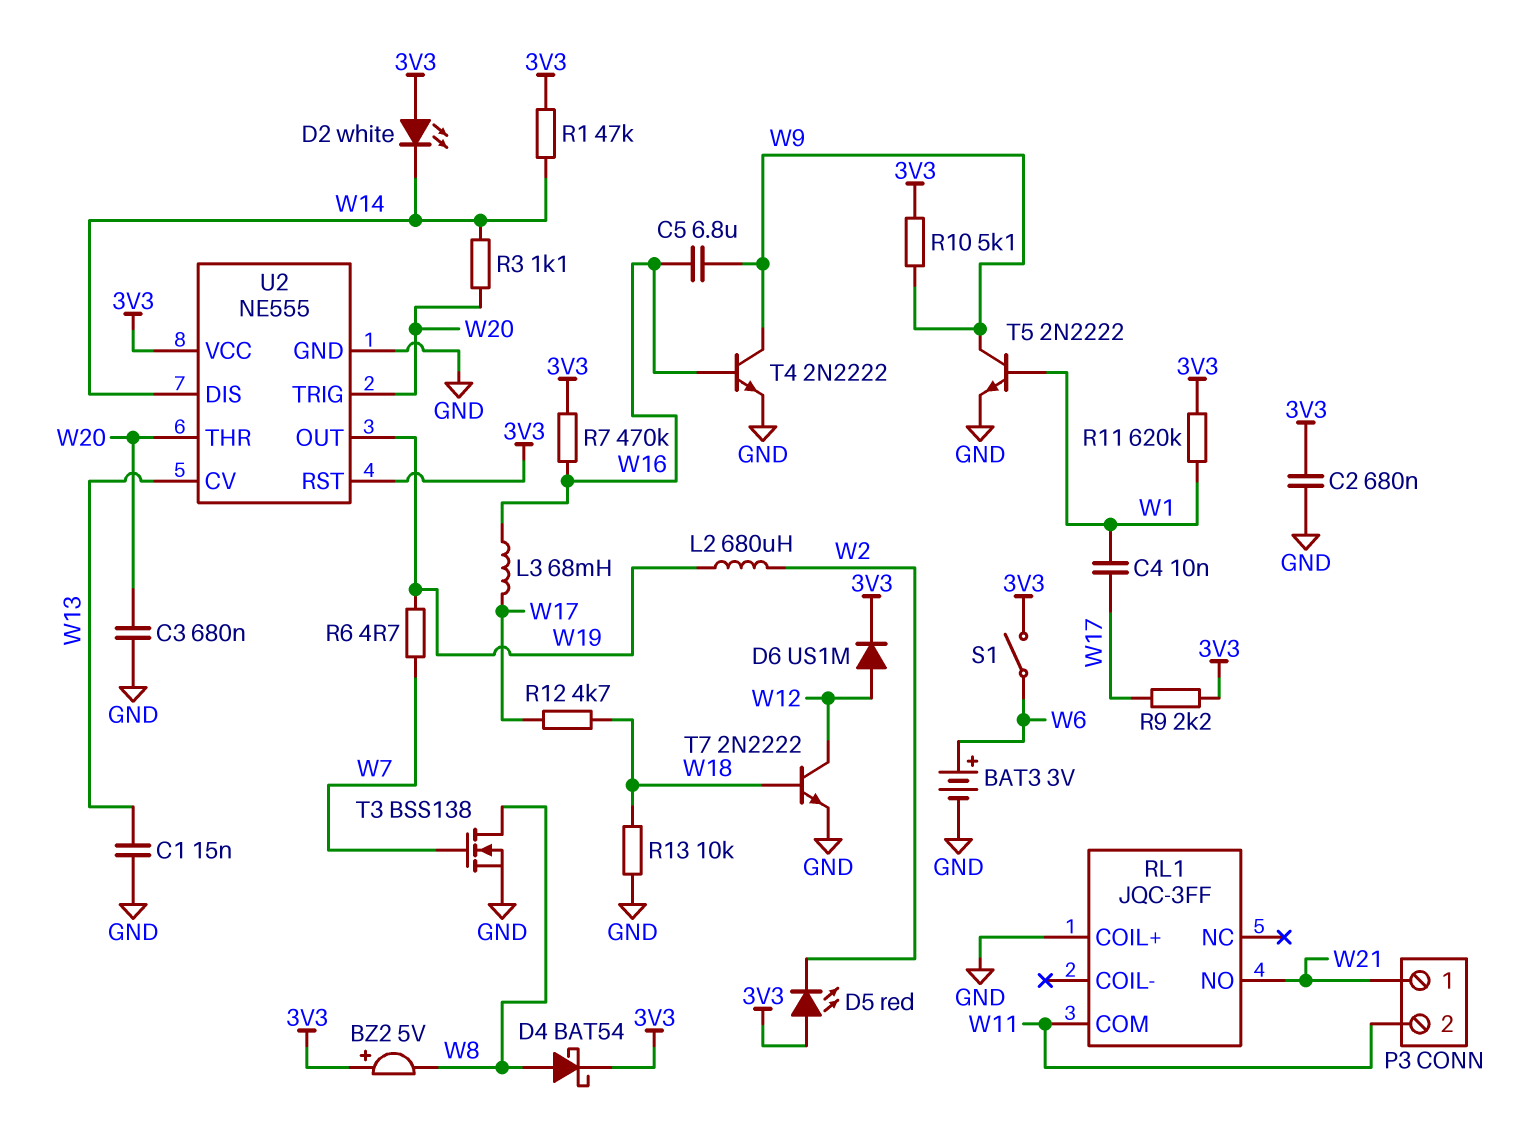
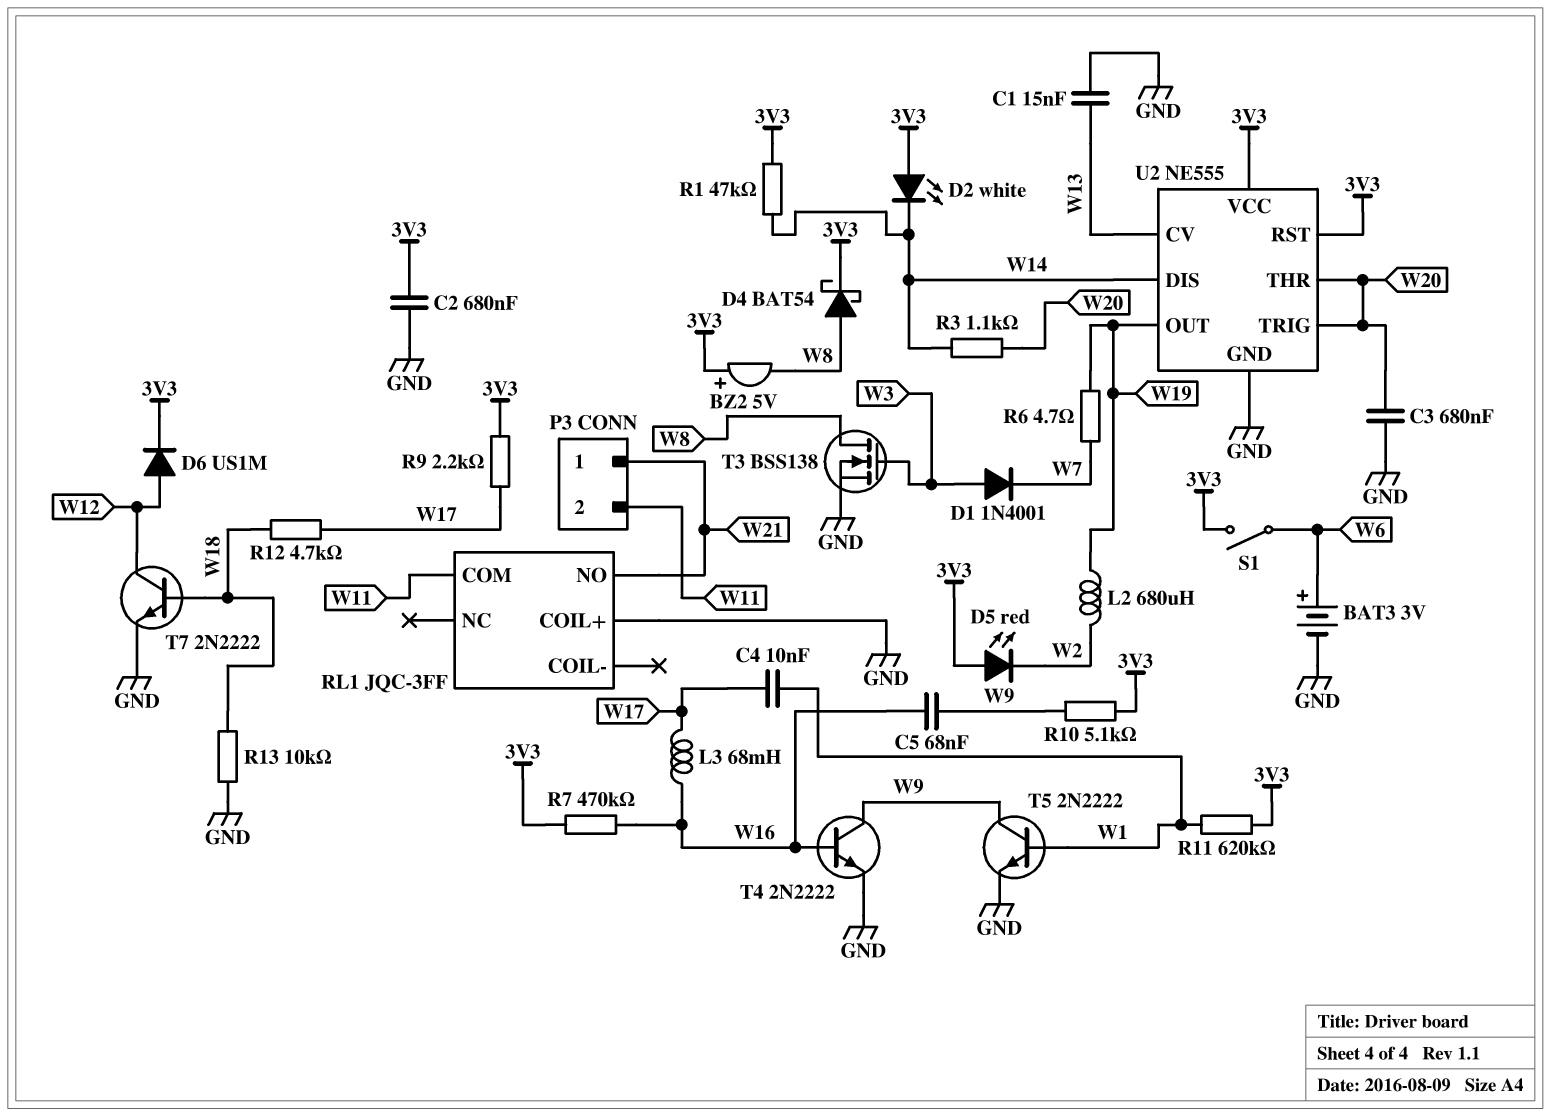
C5: 6.8uF (W9, W16) -> 68nF (W9, W16)
D1: none -> diode 1N4001 (A W3, K W7)
T3: NMOS BSS138 (G W7, D W8, S GND) -> NMOS BSS138 (G W3, D W8, S GND)

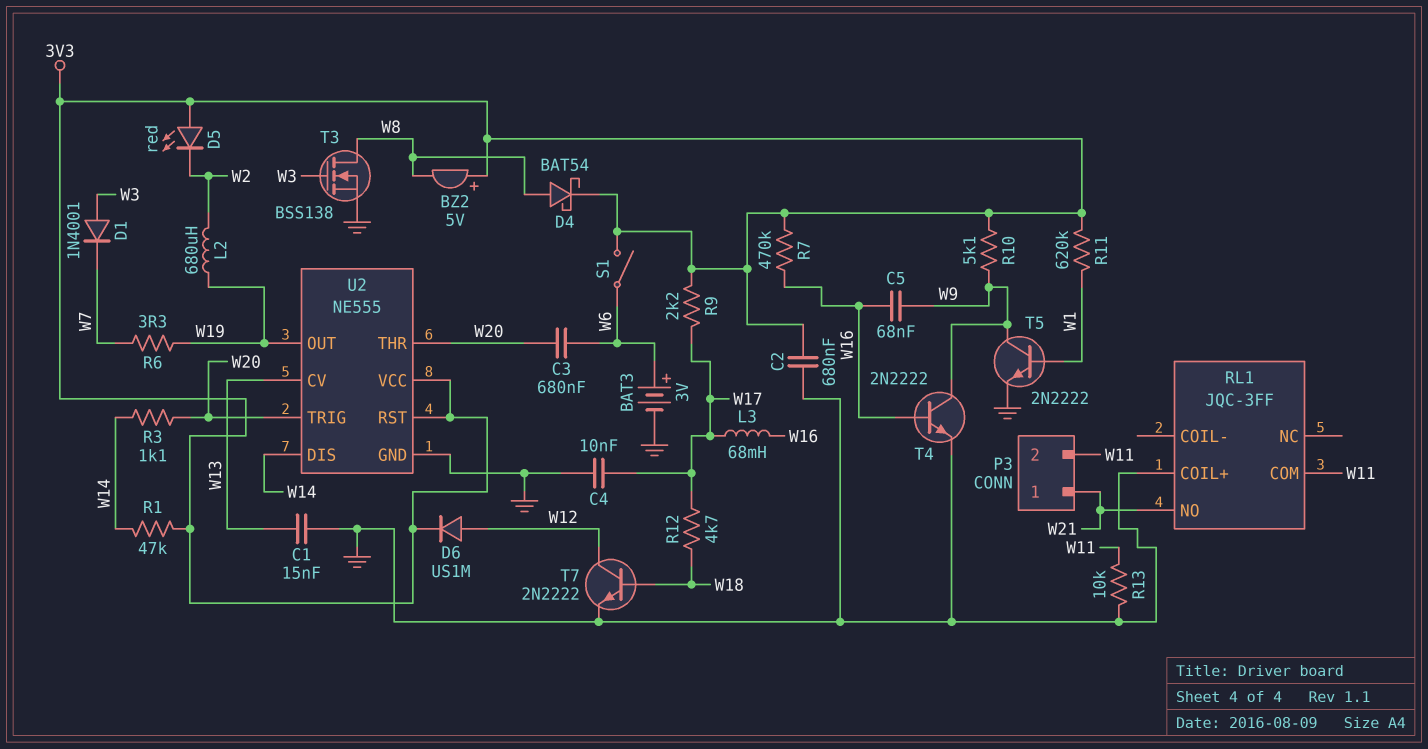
C3: 680nF (GND, W20) -> 680nF (W6, W20)
C4: 10nF (W1, W17) -> 10nF (GND, W17)
D2: LED white (A 3V3, K W14) -> none
R6: 4.7 (W7, W19) -> 3.3 (W7, W19)
R13: 10k (GND, W18) -> 10k (GND, W11)

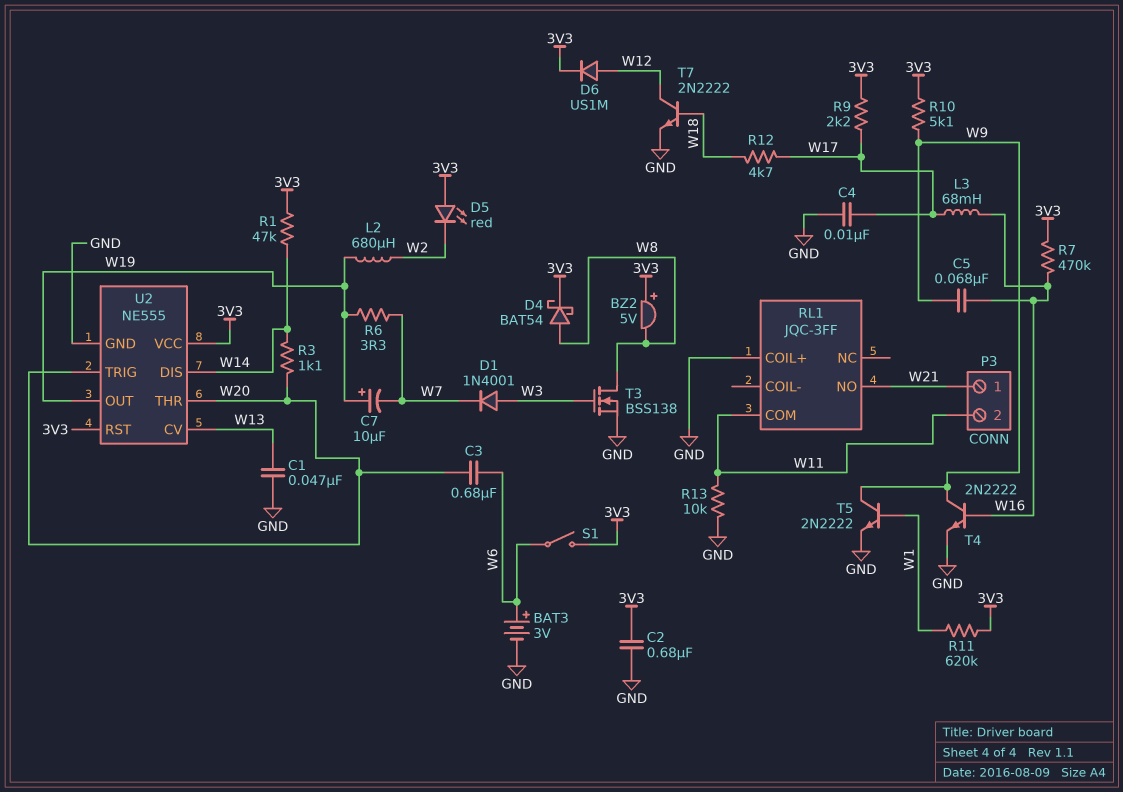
C1: 15nF (GND, W13) -> 47nF (GND, W13)
C7: none -> 10uF (plus W19, minus W7)

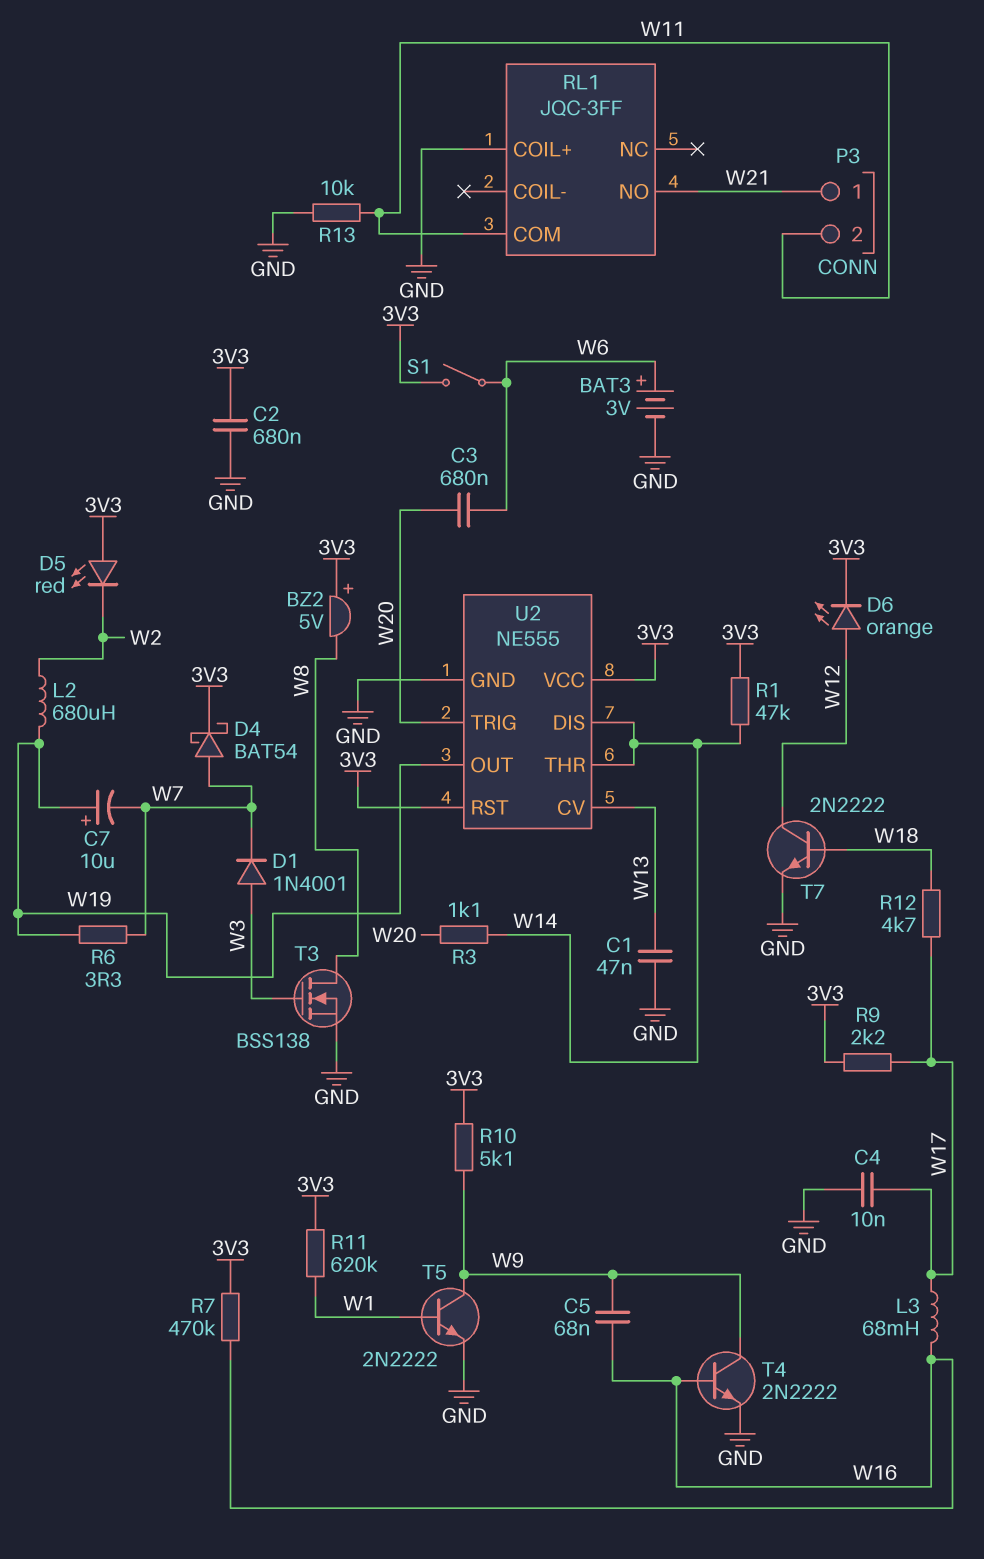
D4: schottky BAT54 (A W8, K 3V3) -> schottky BAT54 (A W7, K 3V3)
D6: diode US1M (A W12, K 3V3) -> LED orange (A W12, K 3V3)
U2 pin THR: W20 -> W14

